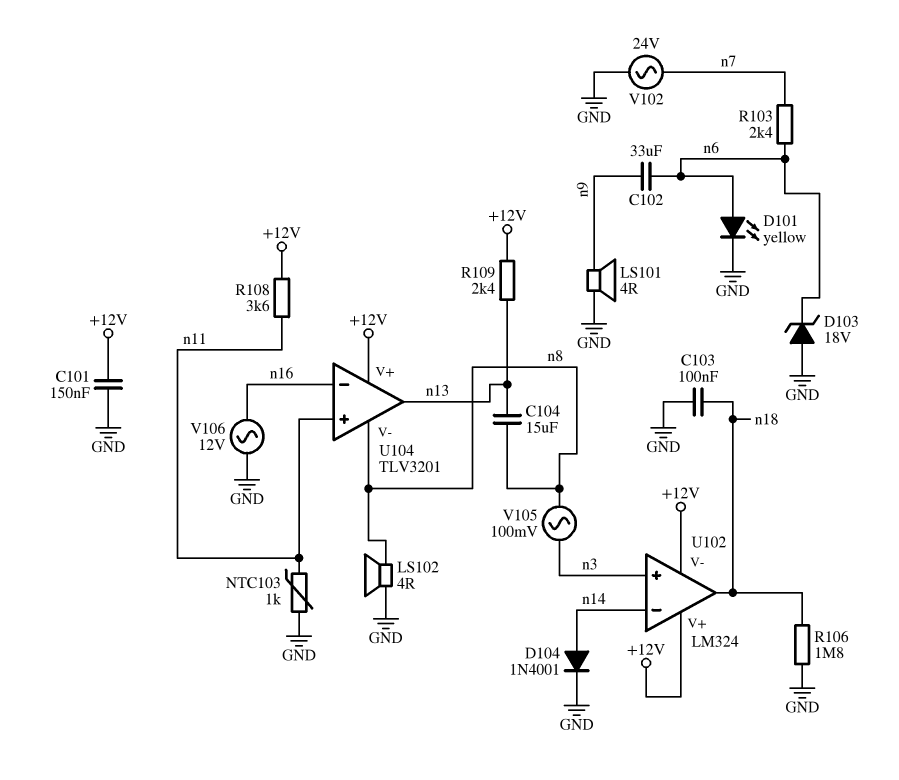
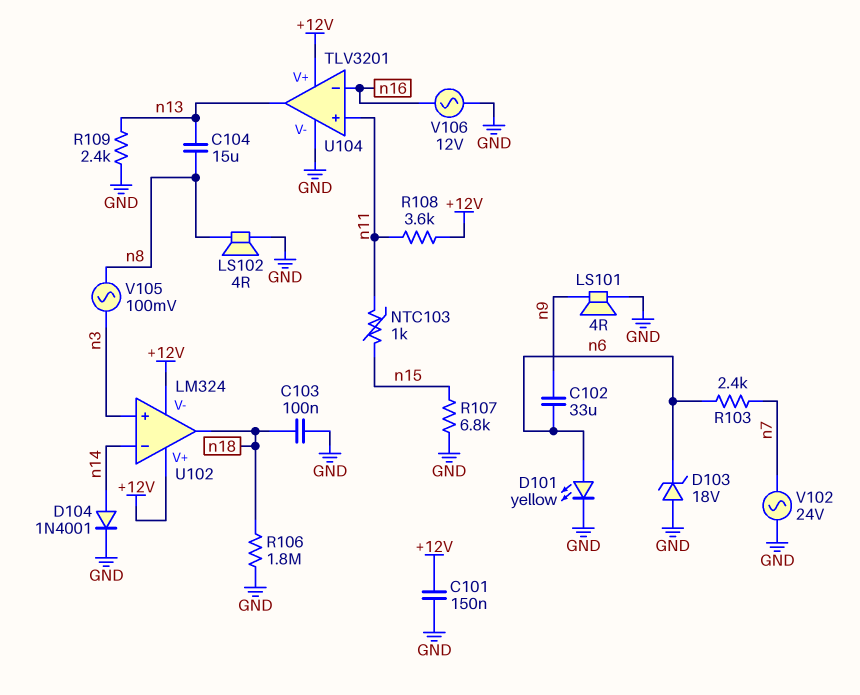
NTC103: 1k (GND, n11) -> 1k (n11, n15)
R107: none -> 6.8k (GND, n15)
R109: 2.4k (+12V, n13) -> 2.4k (GND, n13)
U104 pin V-: n8 -> GND

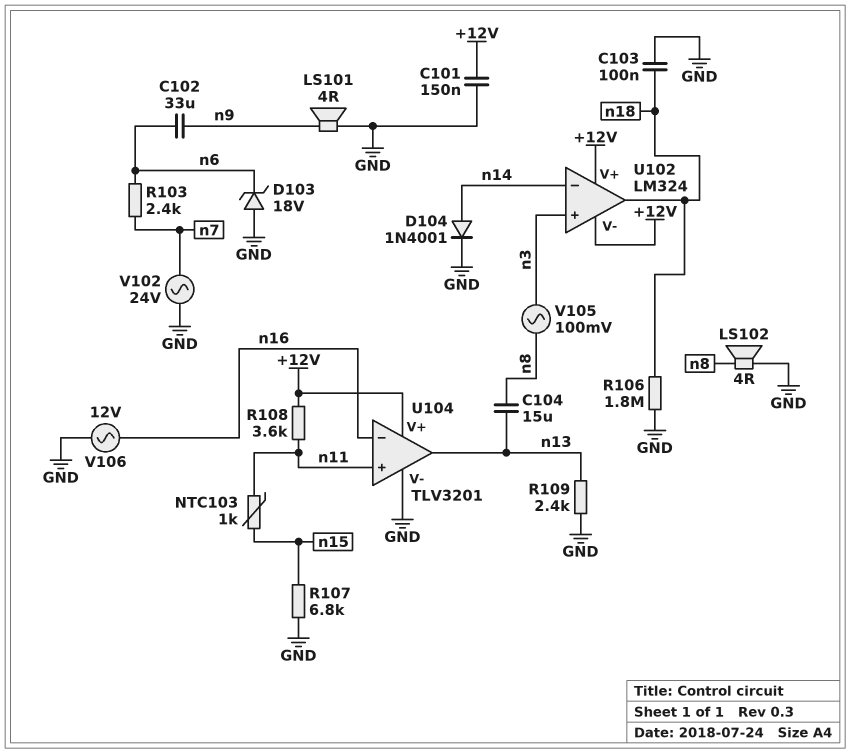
D101: LED yellow (A n6, K GND) -> none

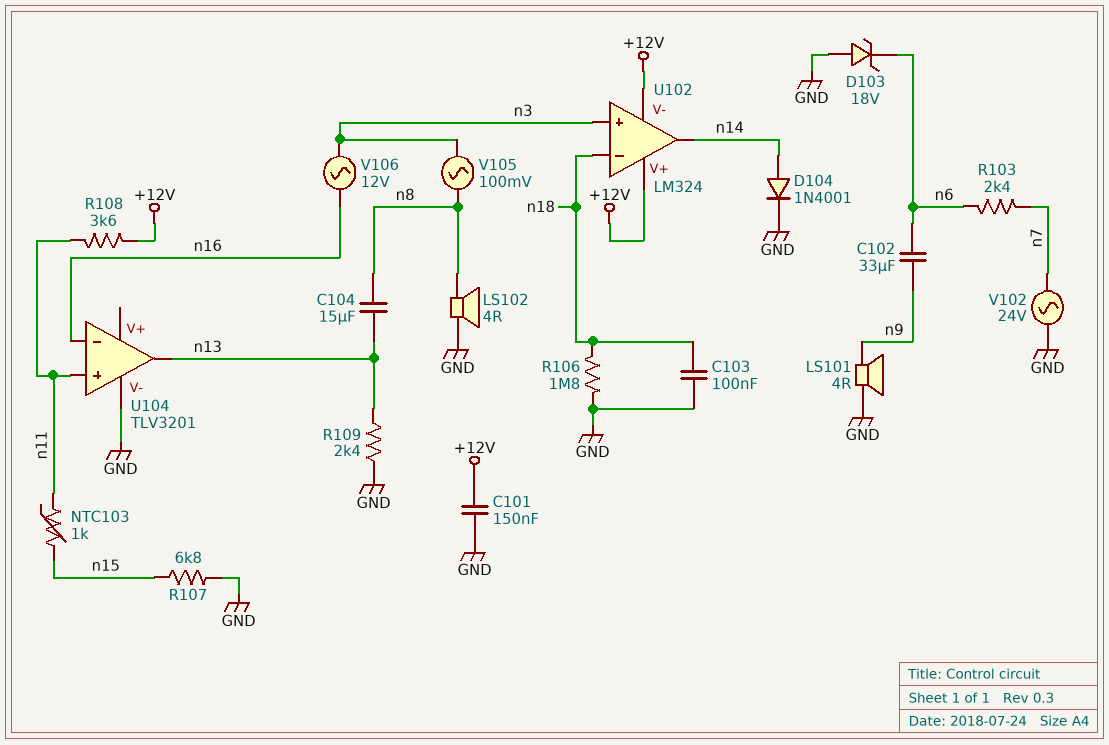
U102 pin in-: n14 -> n18
U102 pin out: n18 -> n14
U104 pin V+: +12V -> none
V106: AC 12V (GND, n16) -> AC 12V (n3, n16)

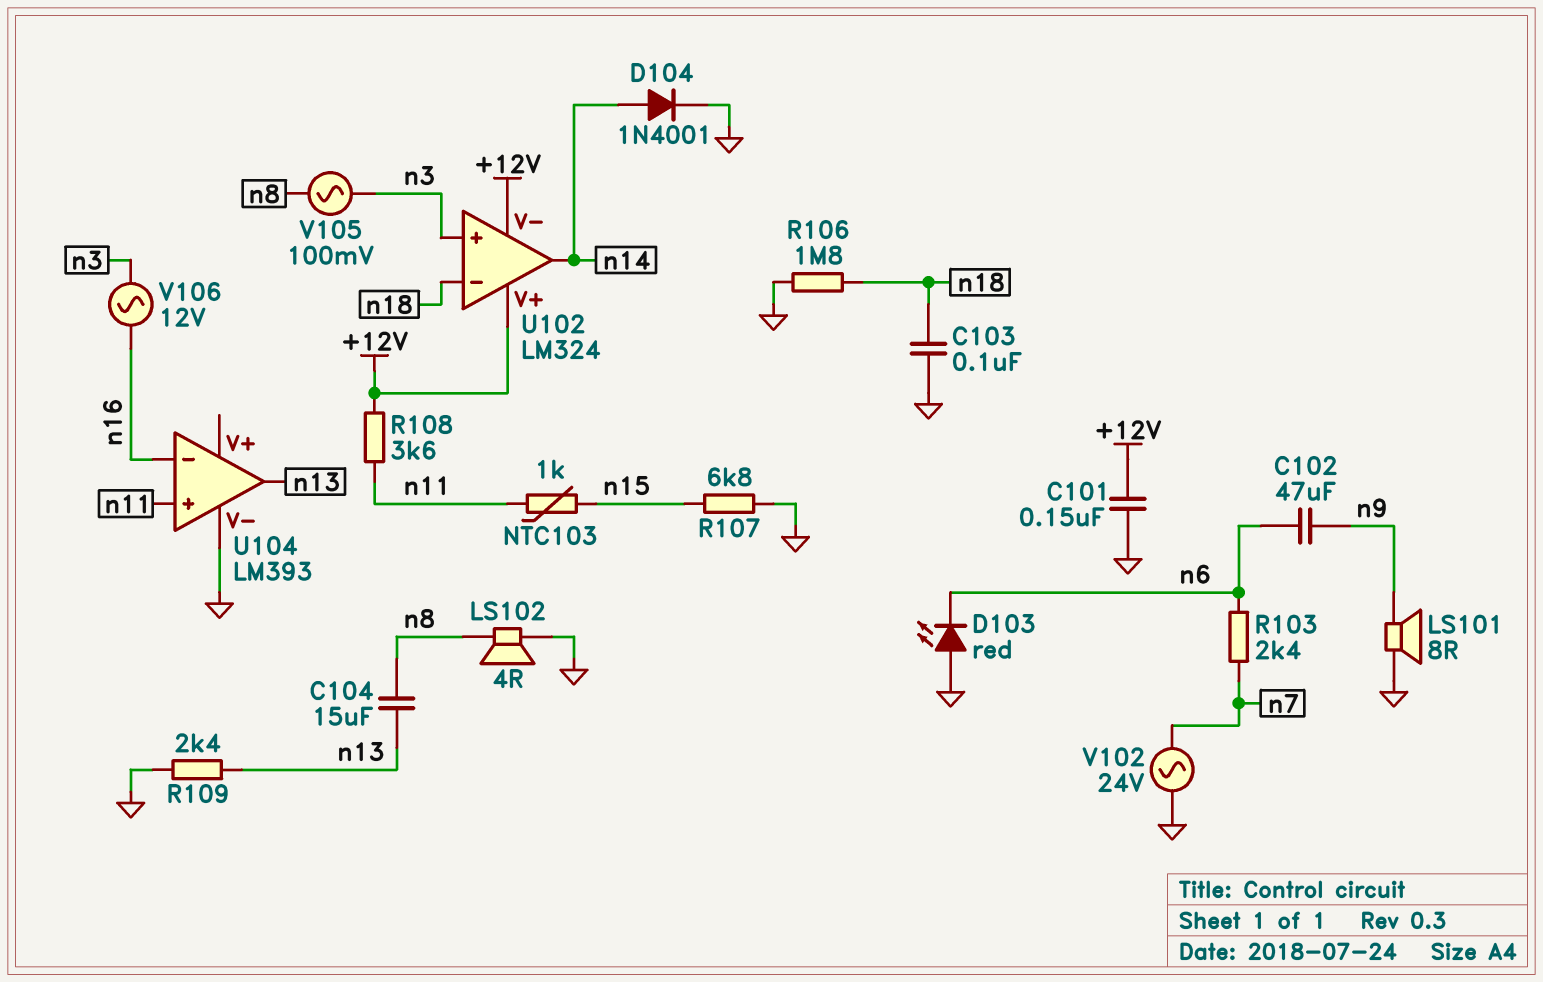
C102: 33uF (n6, n9) -> 47uF (n6, n9)
D103: zener 18V (A GND, K n6) -> LED red (A GND, K n6)
LS101: speaker 4R (GND, n9) -> speaker 8R (GND, n9)
U104: TLV3201 -> LM393

